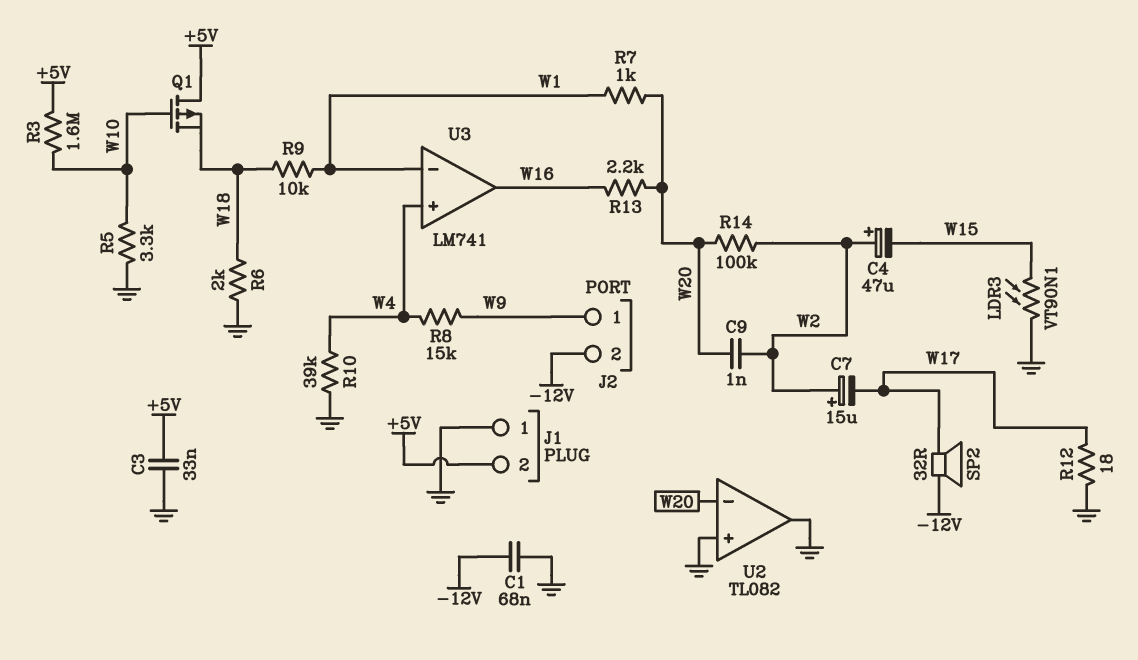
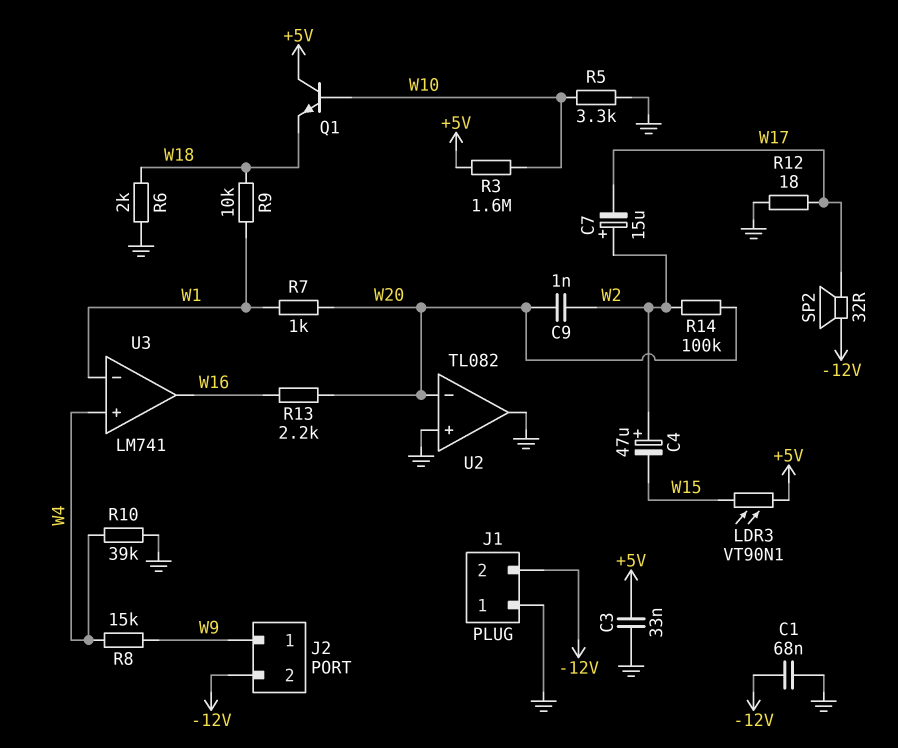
J1 pin 2: +5V -> -12V
LDR3: VT90N1 (GND, W15) -> VT90N1 (+5V, W15)
Q1: PMOS (G W10, D +5V, S W18) -> NPN (B W10, C +5V, E W18)

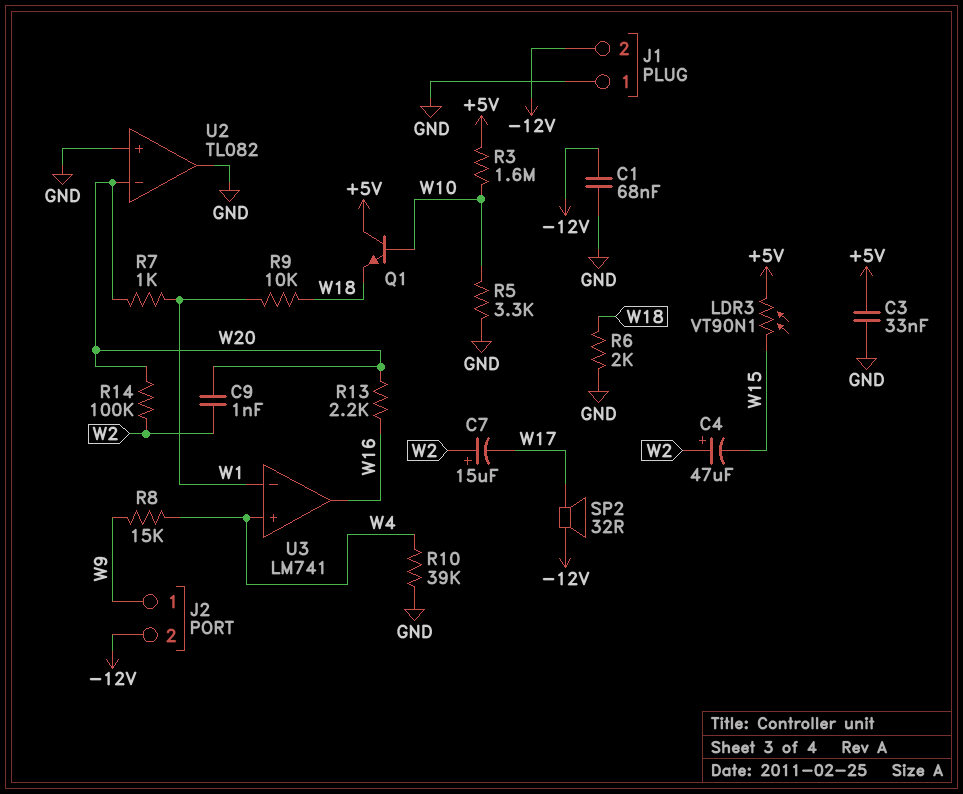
R12: 18 (GND, W17) -> none

